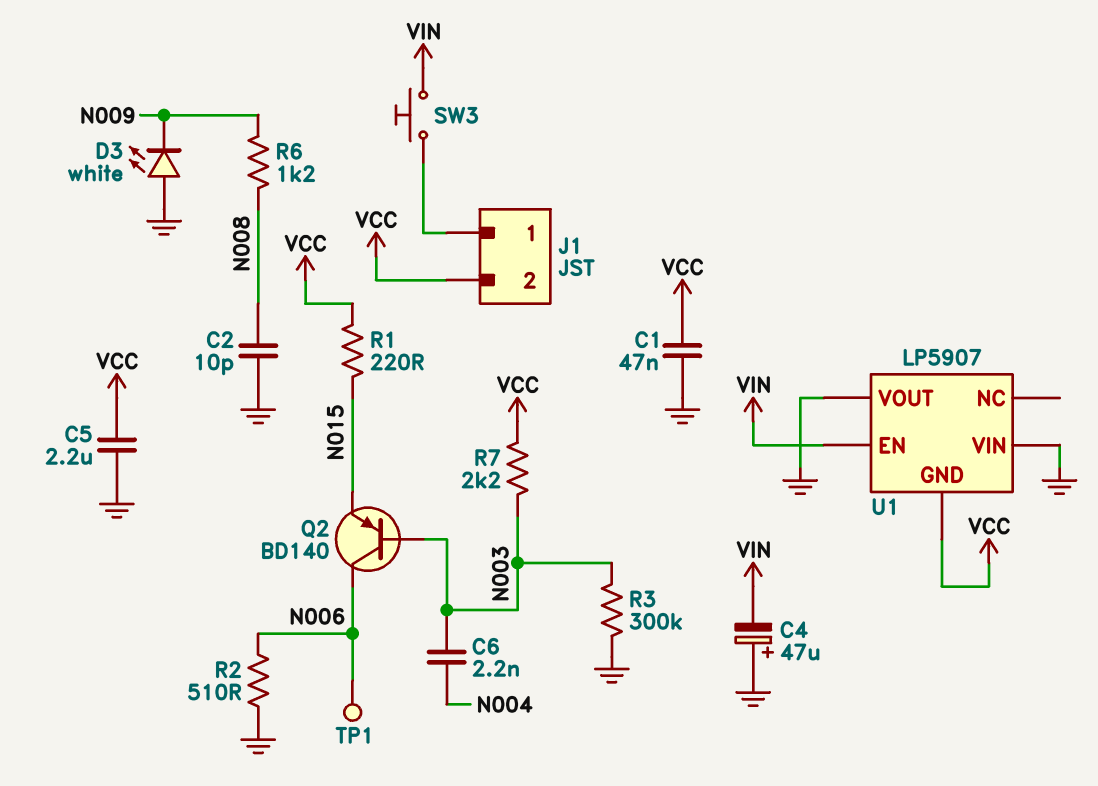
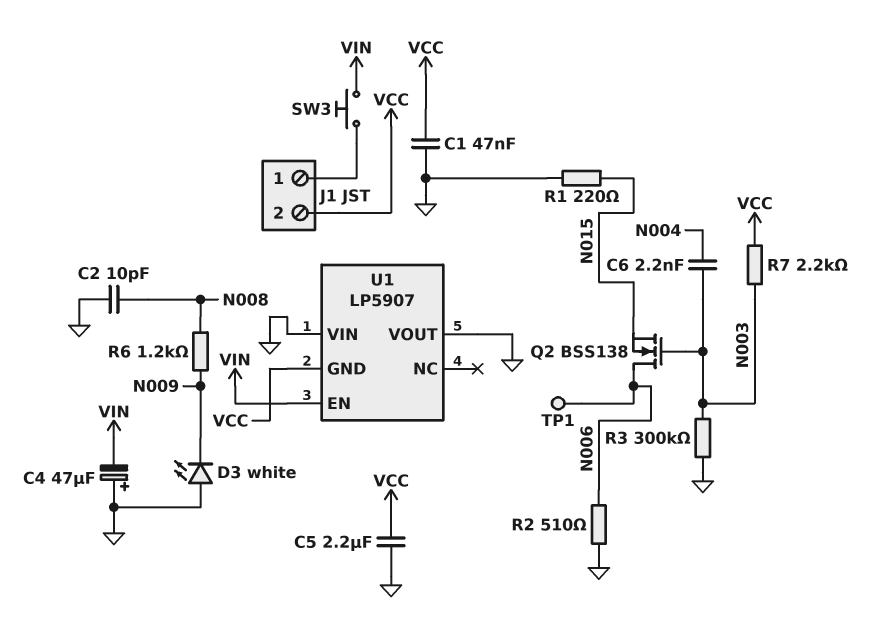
Q2: PNP BD140 (B N003, C N006, E N015) -> NMOS BSS138 (G N003, D N006, S N015)
R1: 220 (N015, VCC) -> 220 (GND, N015)

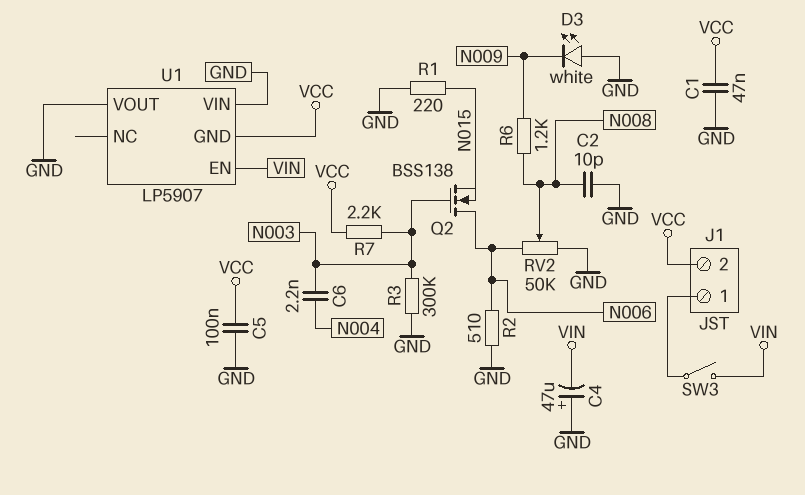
C5: 2.2uF (GND, VCC) -> 100nF (GND, VCC)
RV2: none -> 50k (GND, N006, wiper N008)
SW3: button (J1/1, VIN) -> switch (J1/1, VIN)
TP1: test point (N006) -> none

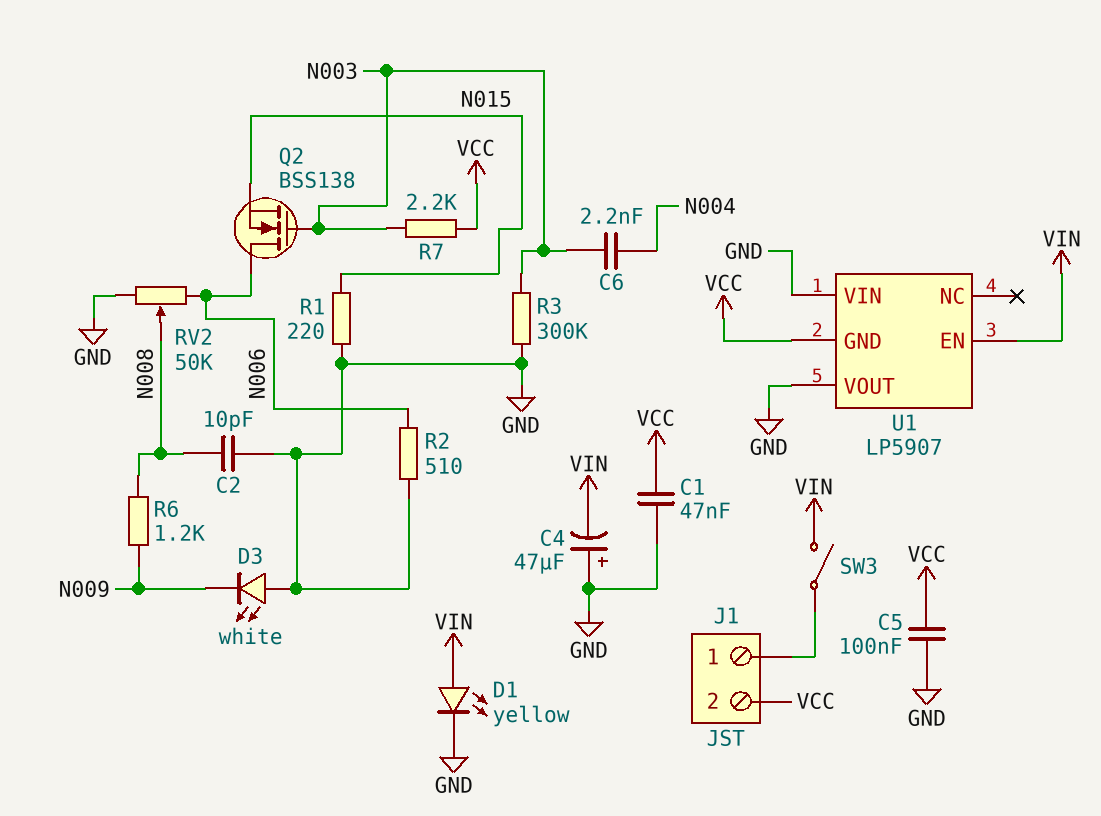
D1: none -> LED yellow (A VIN, K GND)

